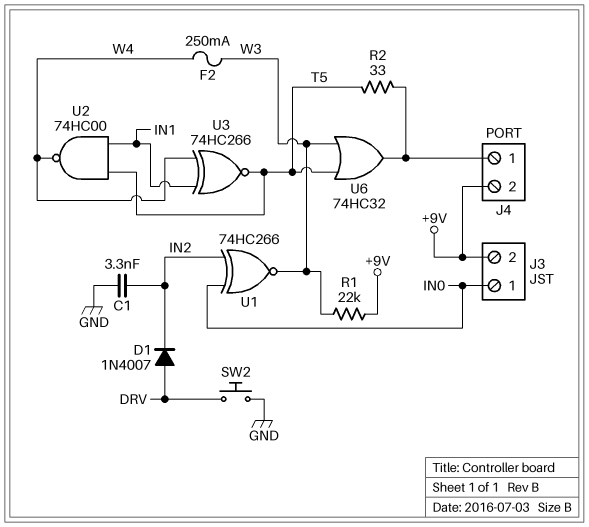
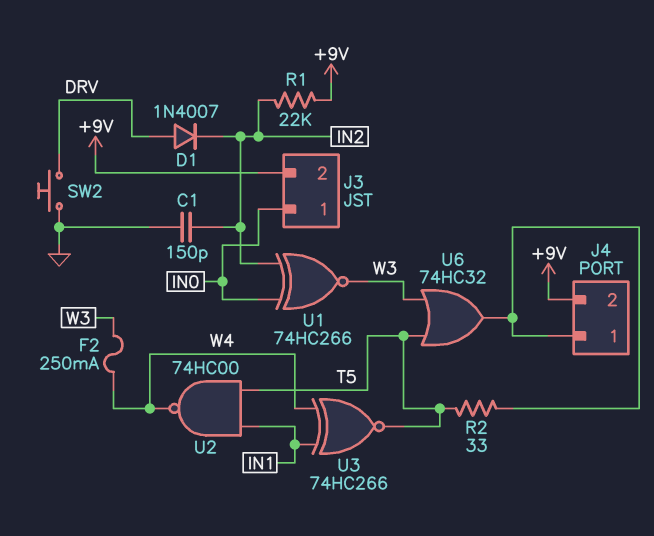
C1: 3.3nF (GND, IN2) -> 150pF (GND, IN2)
R1: 22k (+9V, W3) -> 22k (+9V, IN2)

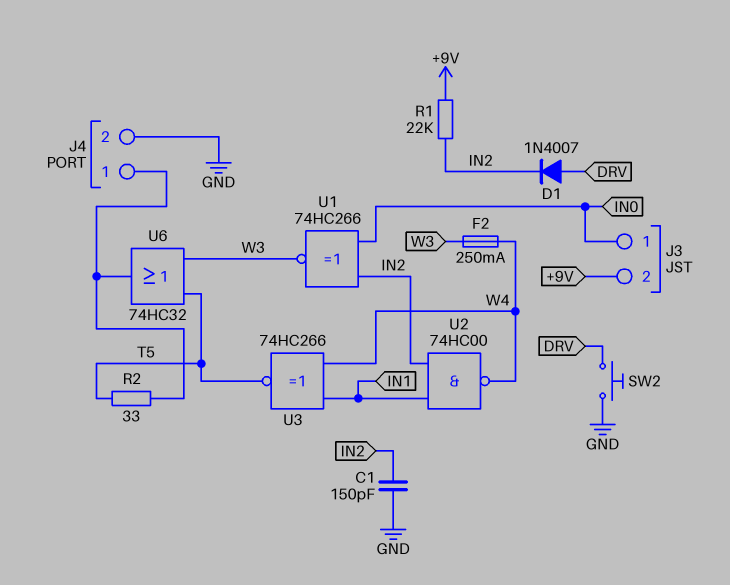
J4 pin 2: +9V -> GND
U2: NAND 74HC00 (in IN1, in T5, out W4) -> NAND 74HC00 (in IN1, in IN2, out W4)

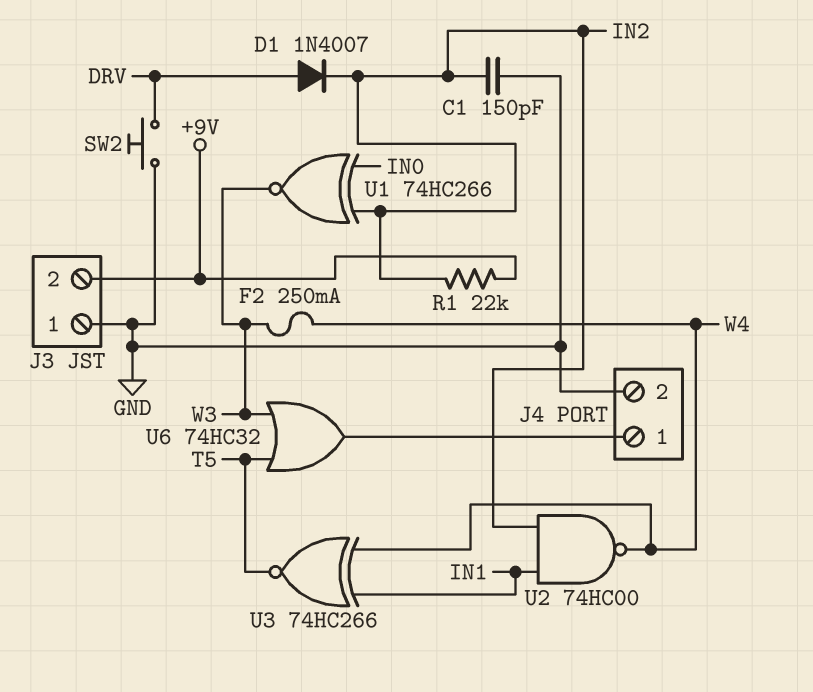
J3 pin 1: IN0 -> GND
R2: 33 (J4/1, T5) -> none

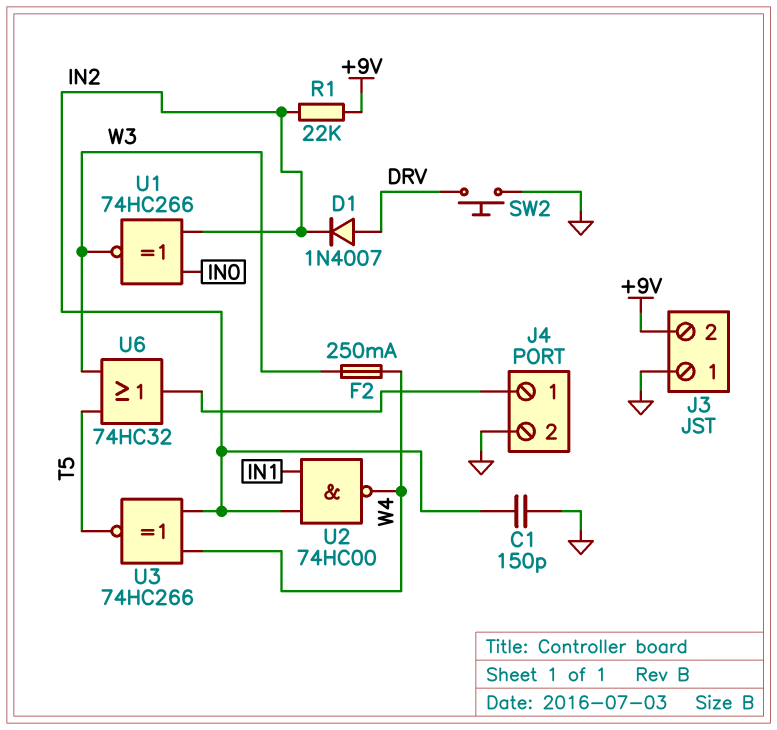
U3: XNOR 74HC266 (in IN1, in W4, out T5) -> XNOR 74HC266 (in IN2, in W4, out T5)

